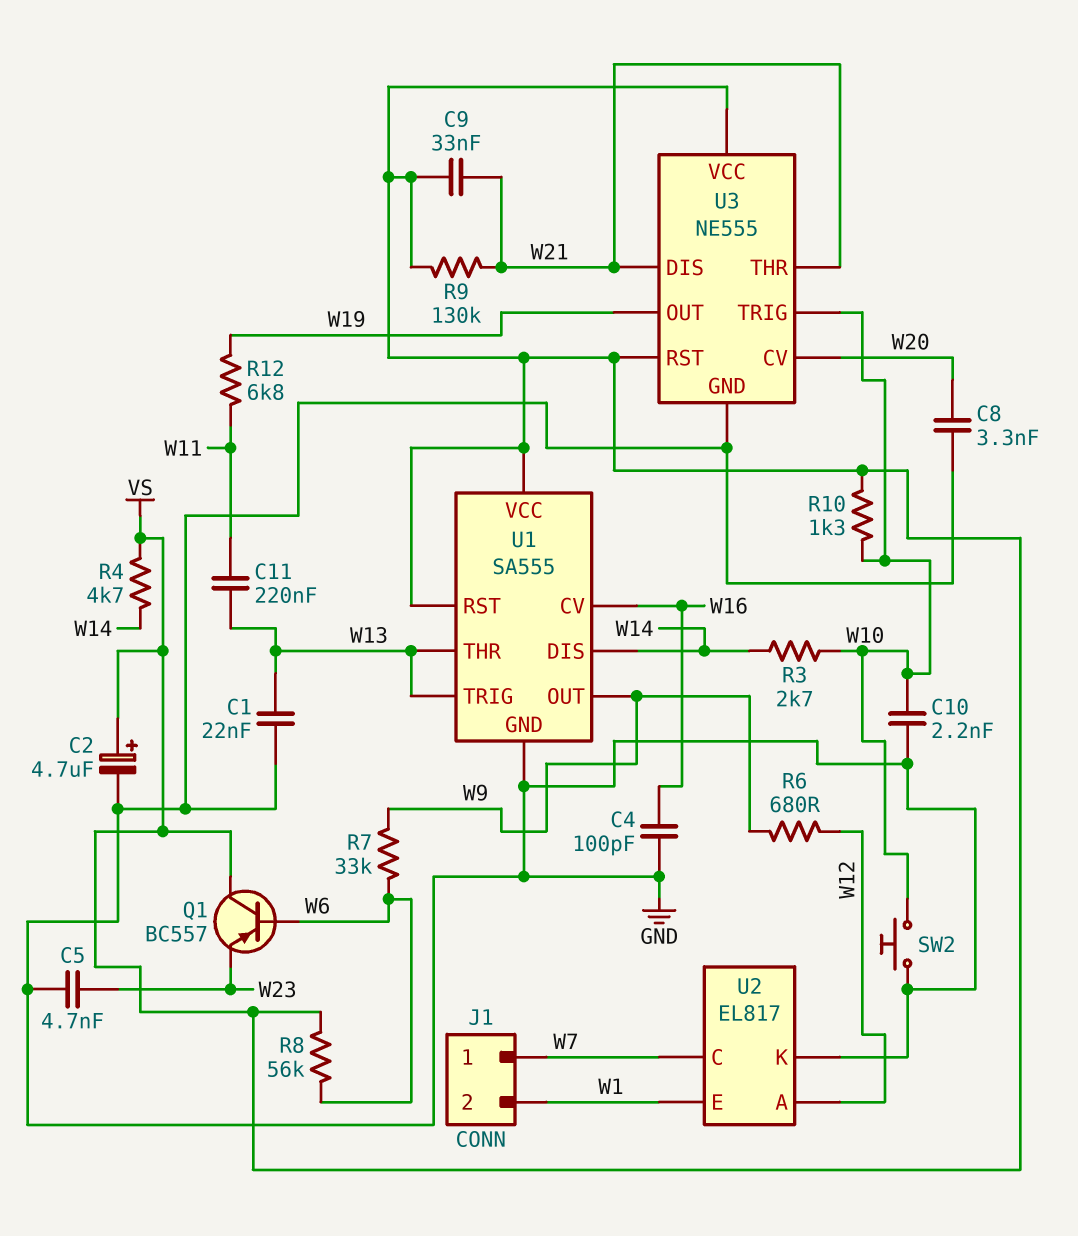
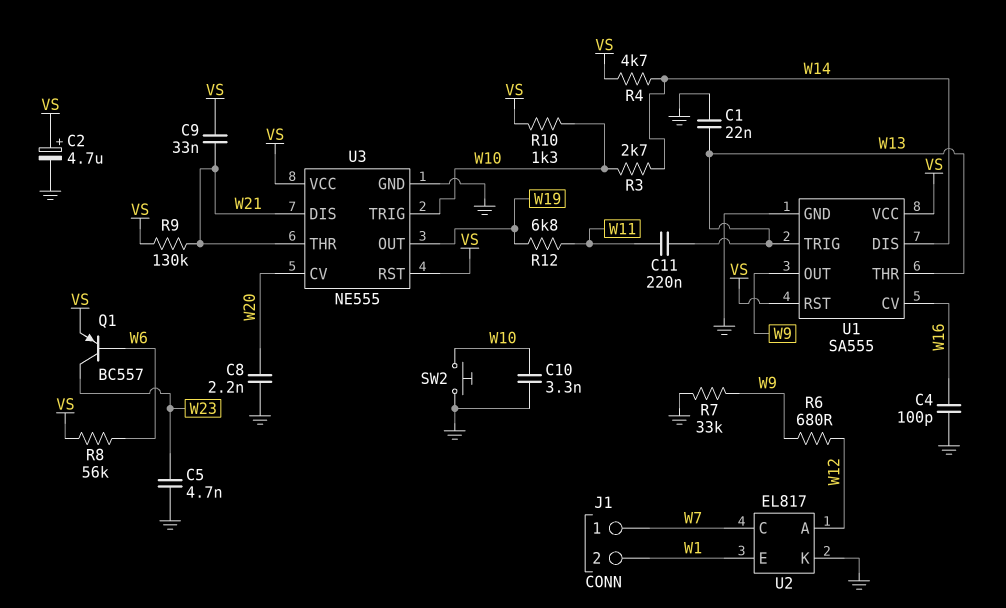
C8: 3.3nF (GND, W20) -> 2.2nF (GND, W20)
C10: 2.2nF (GND, W10) -> 3.3nF (GND, W10)
Q1: PNP BC557 (B W6, C VS, E W23) -> PNP BC557 (B W6, C W23, E VS)
R7: 33k (W6, W9) -> 33k (GND, W9)

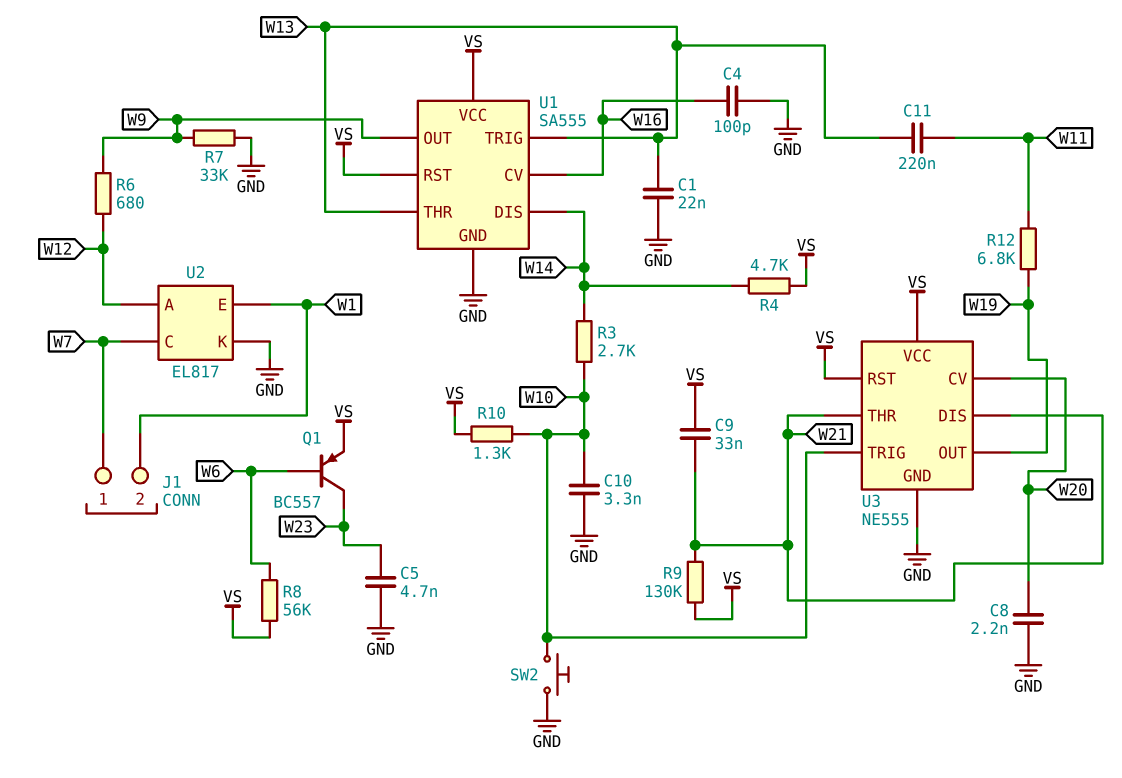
C2: 4.7uF (plus VS, minus GND) -> none

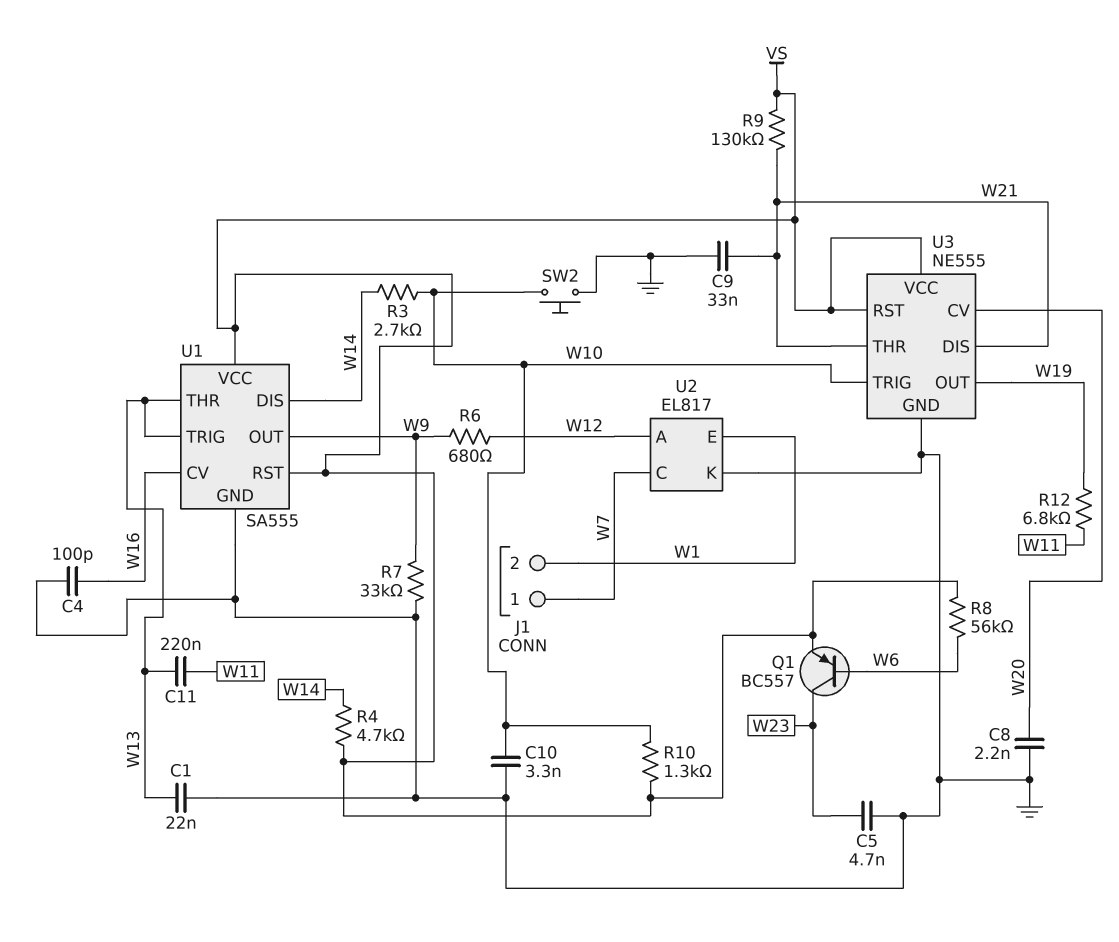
C9: 33nF (VS, W21) -> 33nF (GND, W21)

